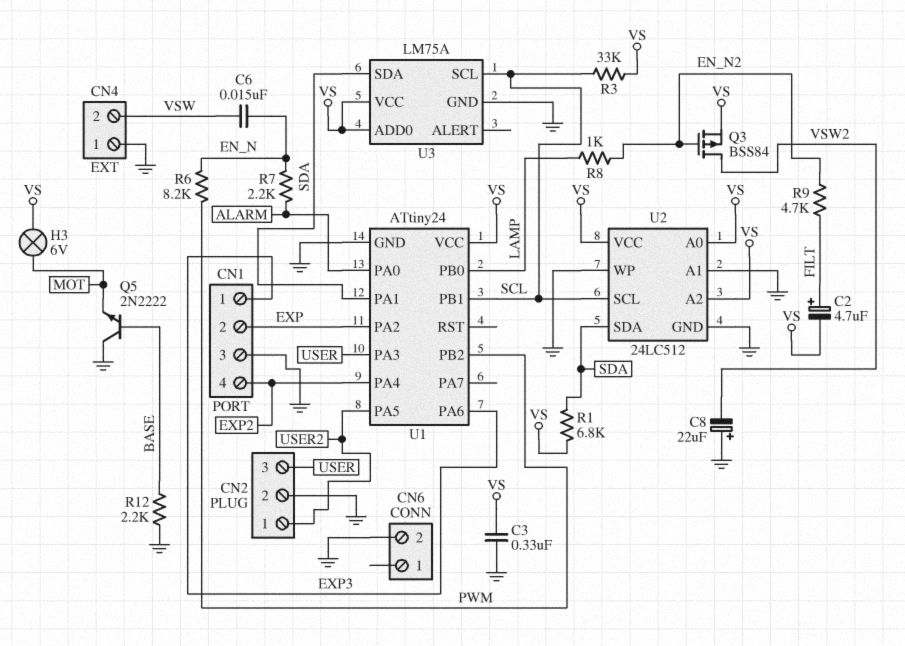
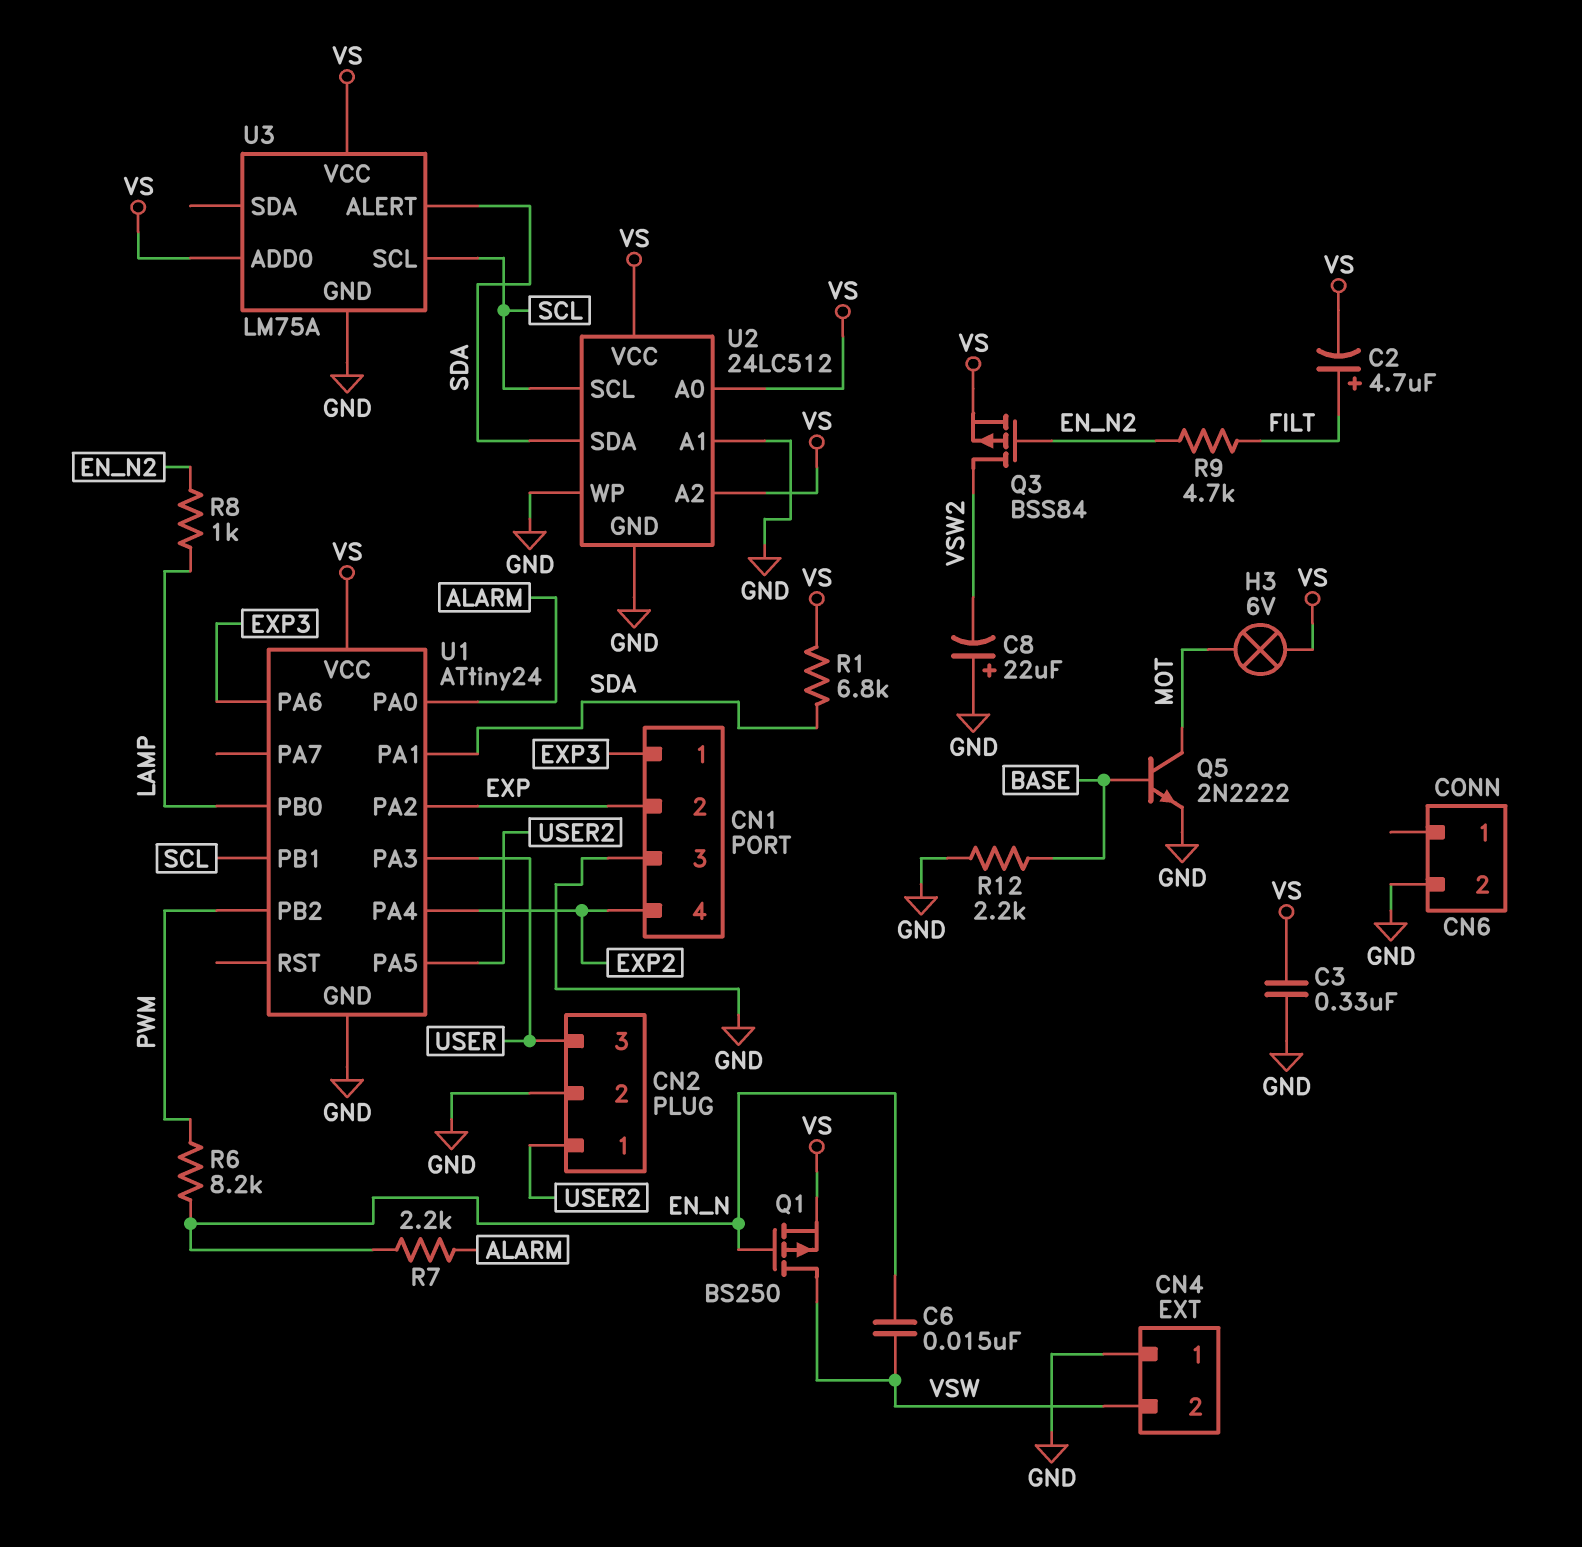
Q1: none -> PMOS BS250 (G EN_N, D VSW, S VS)
Q5: NPN 2N2222 (B BASE, C GND, E MOT) -> NPN 2N2222 (B BASE, C MOT, E GND)
R3: 33k (SCL, VS) -> none
U3 pin ALERT: none -> SDA
U3 pin SDA: SDA -> none

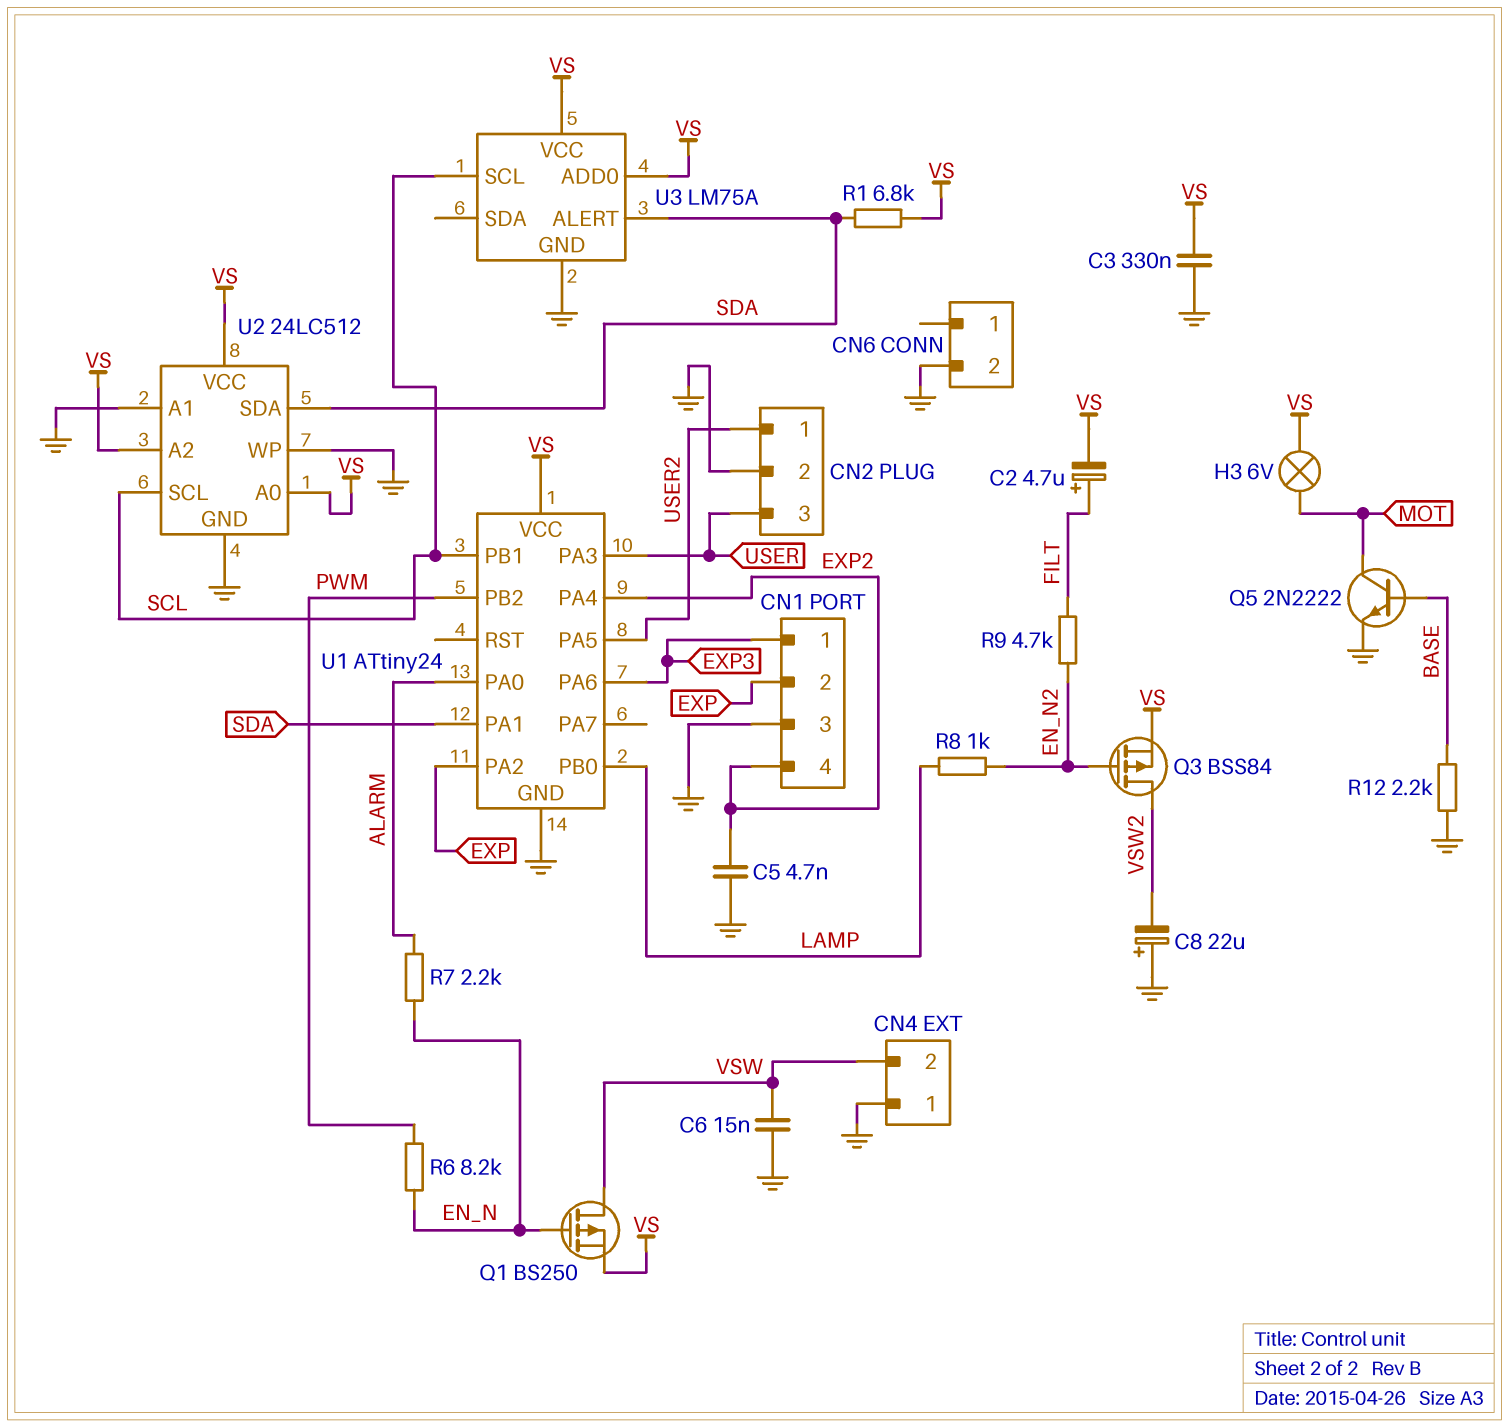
C5: none -> 4.7nF (EXP2, GND)
C6: 15nF (EN_N, VSW) -> 15nF (GND, VSW)

